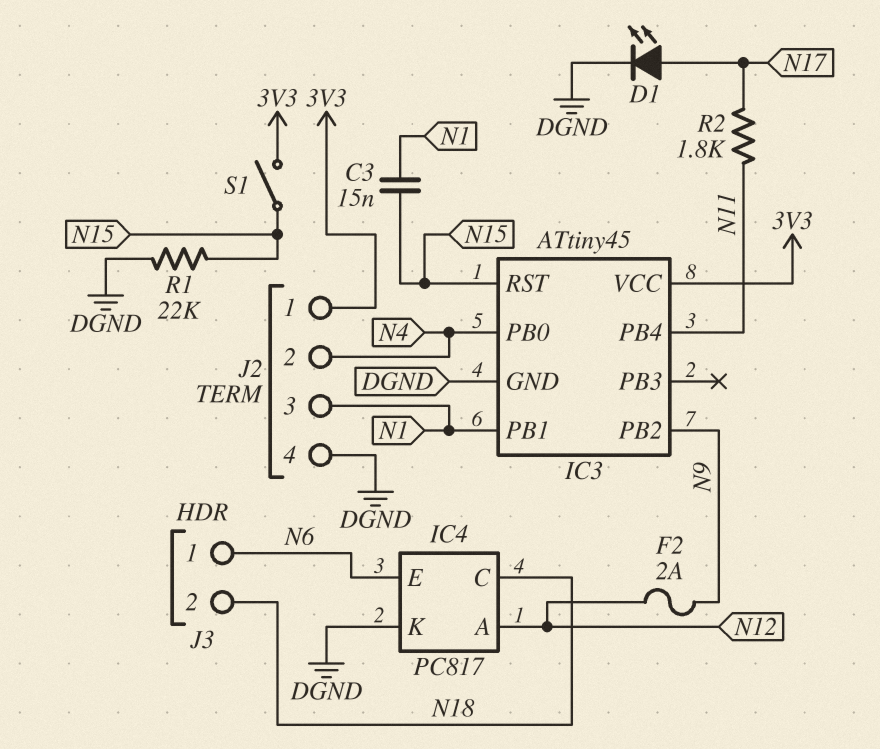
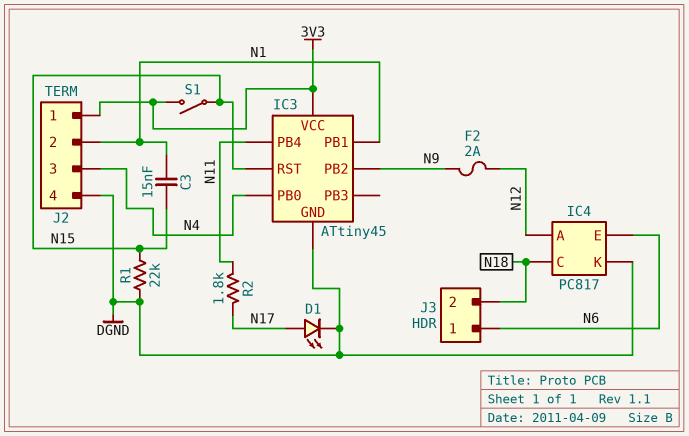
J2 pin 2: N4 -> N1
J2 pin 3: N1 -> N4

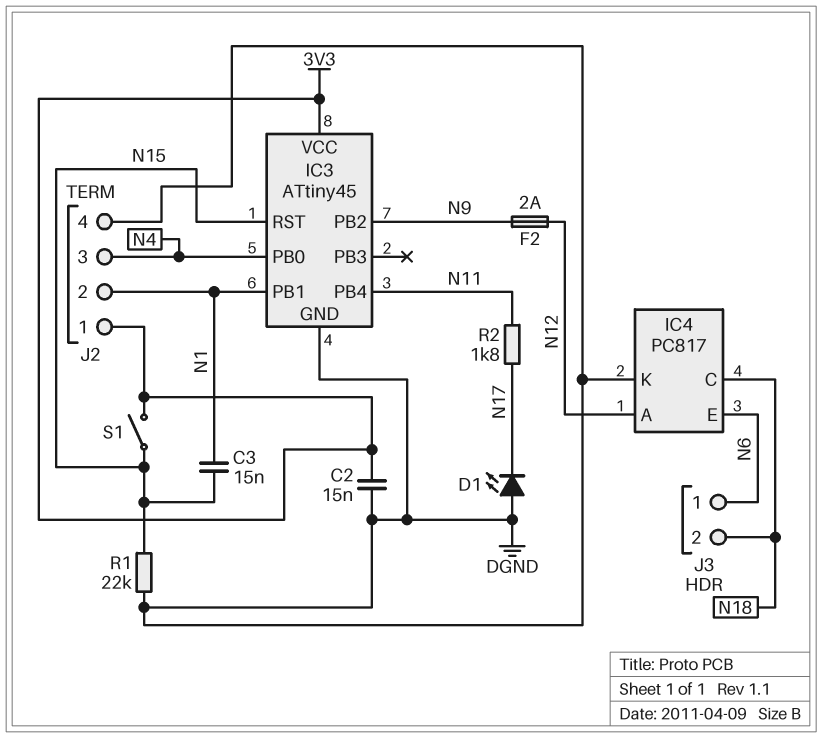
C2: none -> 15nF (3V3, DGND)
D1: LED (A N17, K DGND) -> LED (A DGND, K N17)

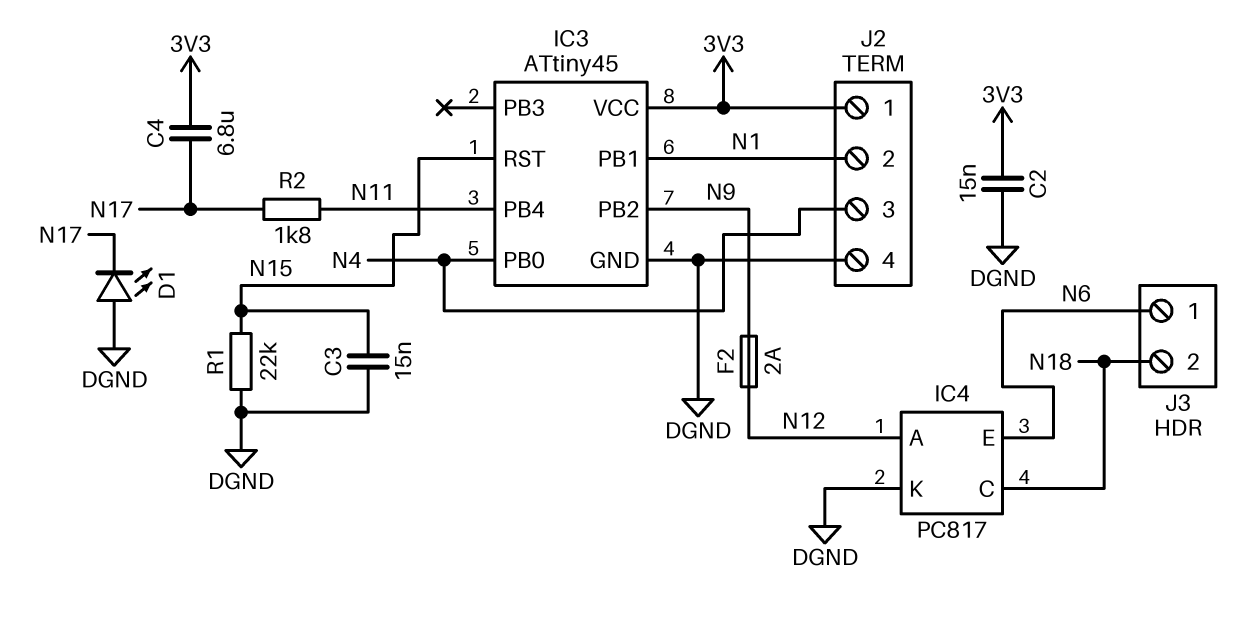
C3: 15nF (N1, N15) -> 15nF (DGND, N15)
C4: none -> 6.8uF (3V3, N17)
S1: switch (3V3, N15) -> none

